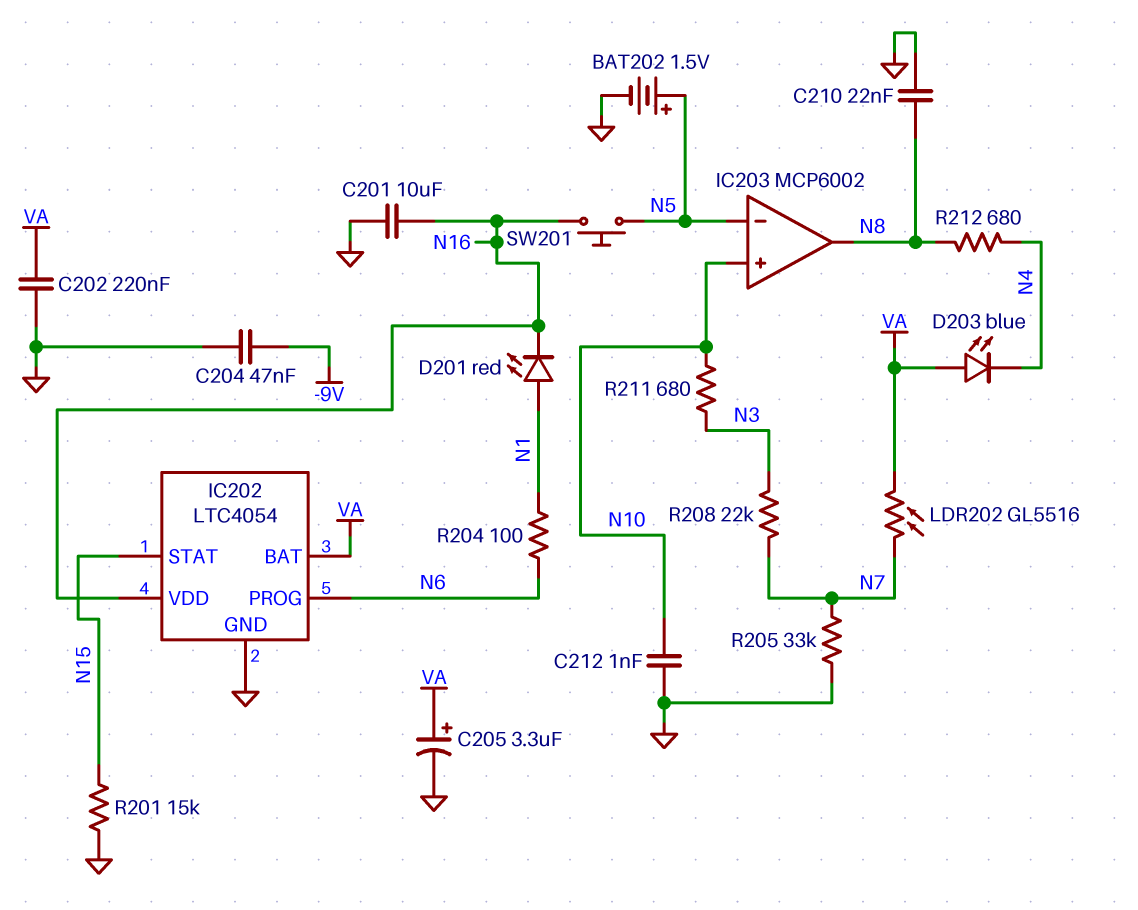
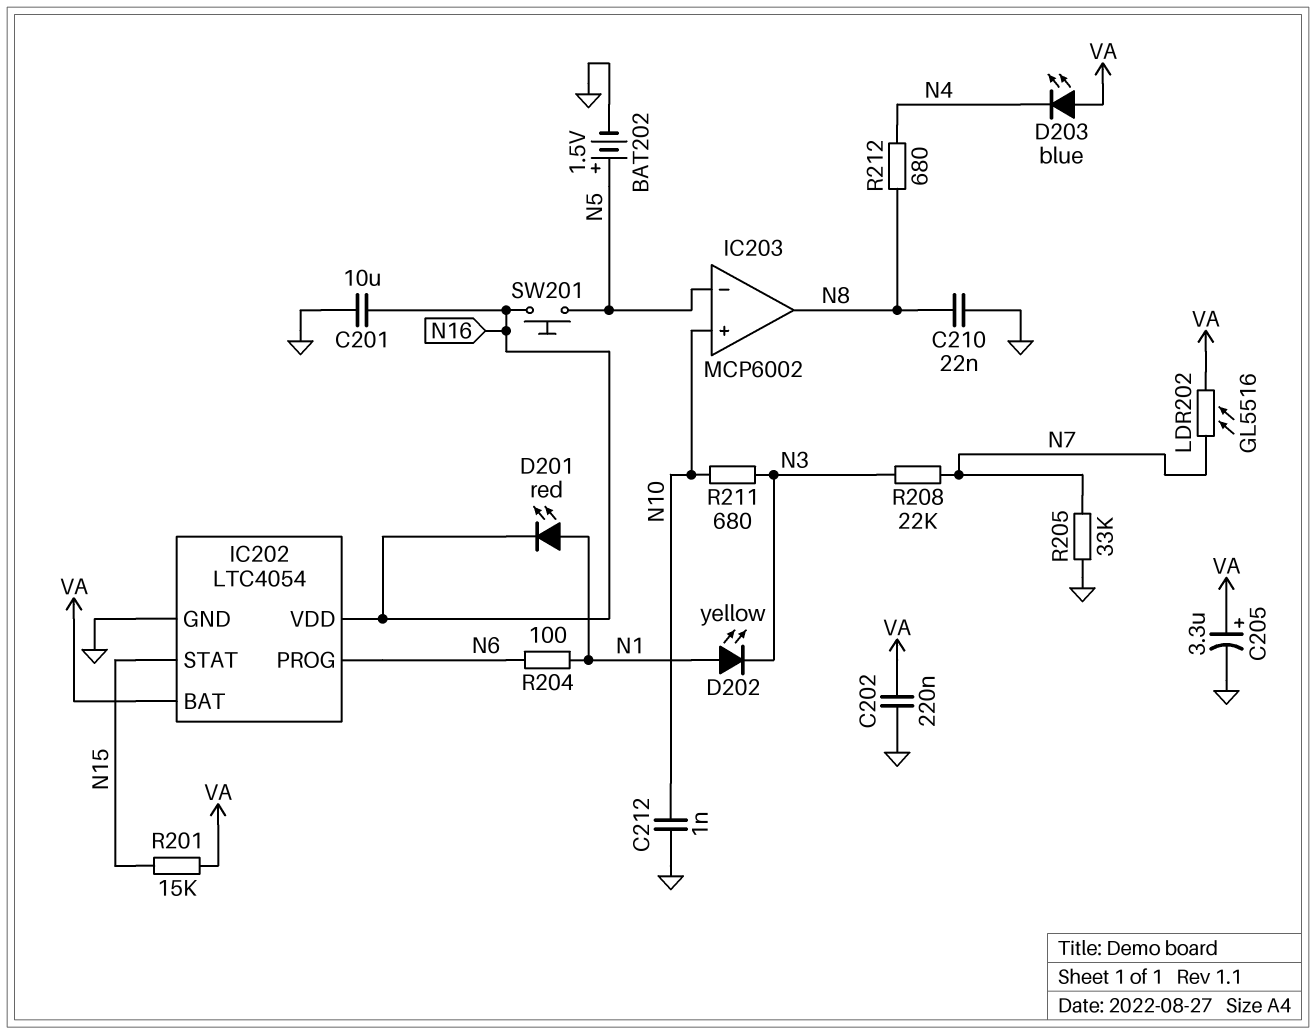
C204: 47nF (-9V, GND) -> none
D202: none -> LED yellow (A N1, K N3)
R201: 15k (GND, N15) -> 15k (N15, VA)

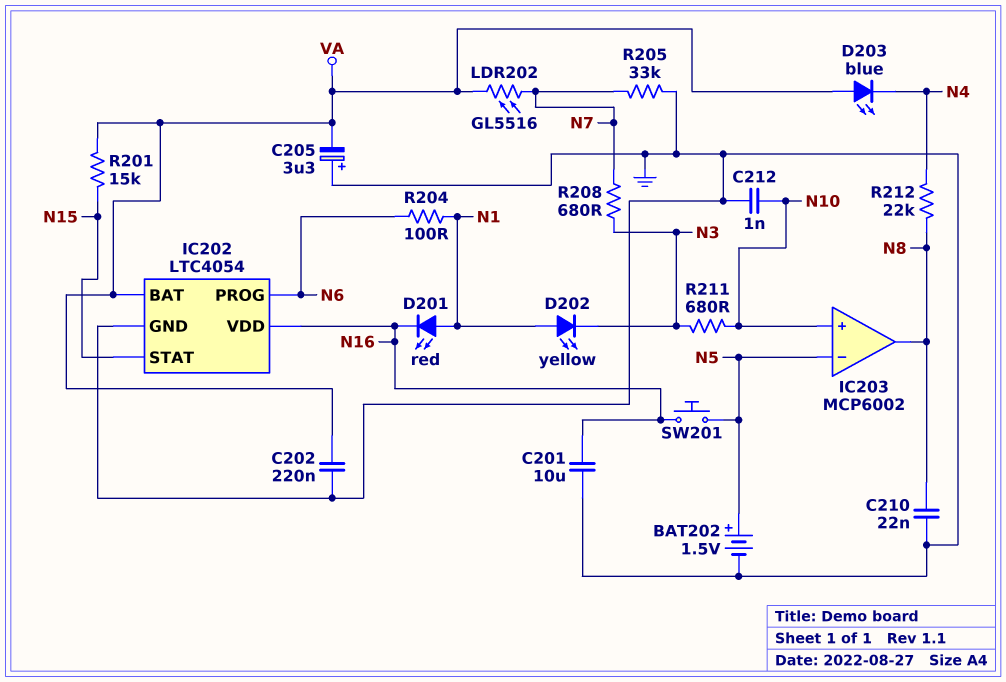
C205: 3.3uF (plus VA, minus GND) -> 3.3uF (plus GND, minus VA)
R208: 22k (N3, N7) -> 680 (N3, N7)
R212: 680 (N4, N8) -> 22k (N4, N8)

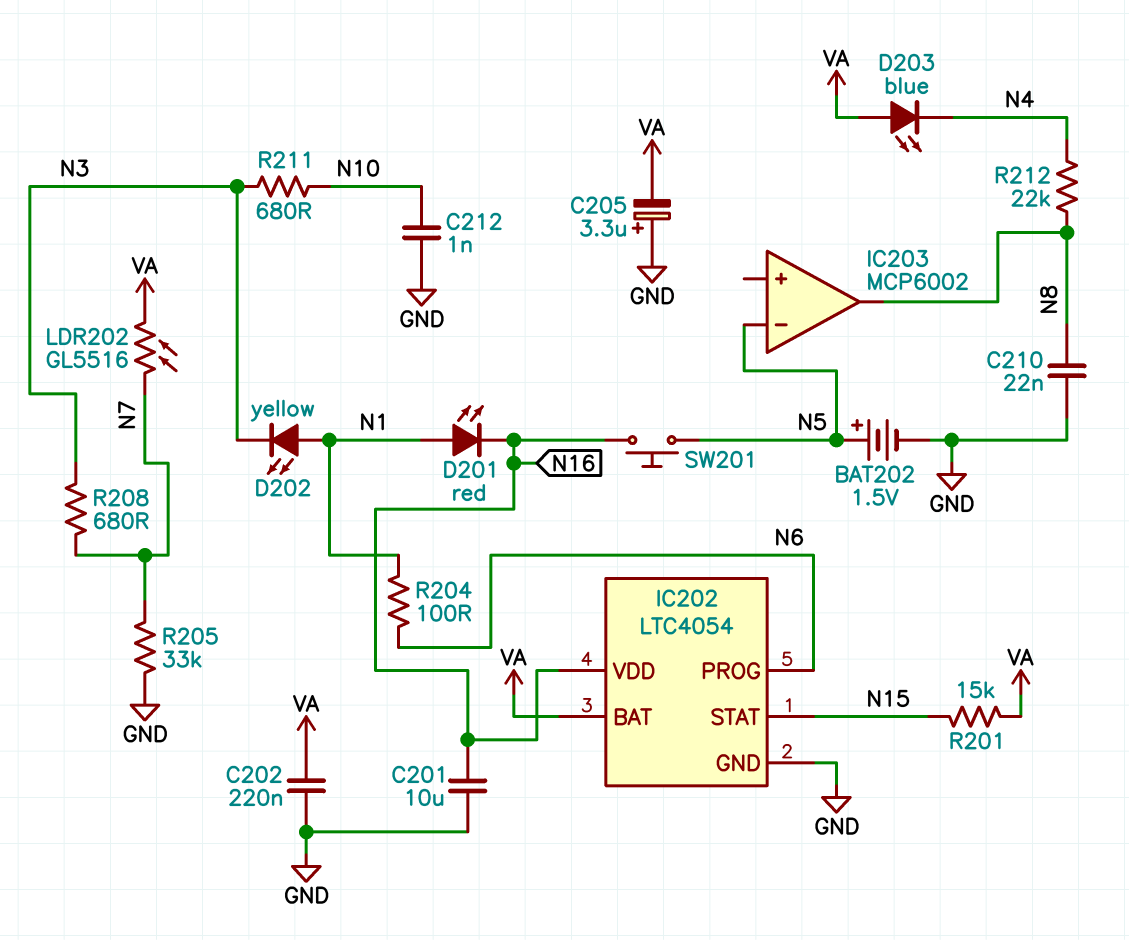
IC203 pin in+: N10 -> none

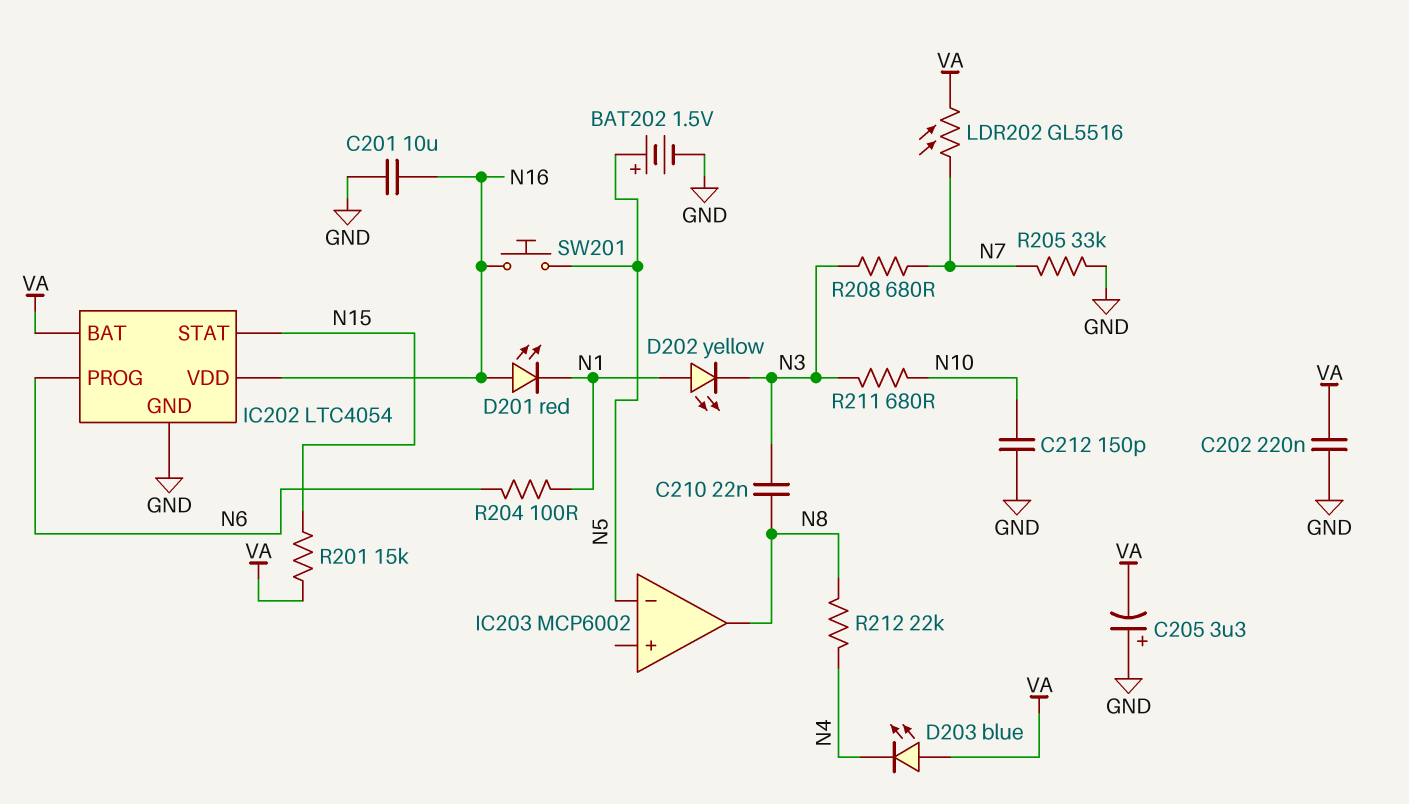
C210: 22nF (GND, N8) -> 22nF (N3, N8)
C212: 1nF (GND, N10) -> 150pF (GND, N10)
D201: LED red (A N1, K N16) -> LED red (A N16, K N1)

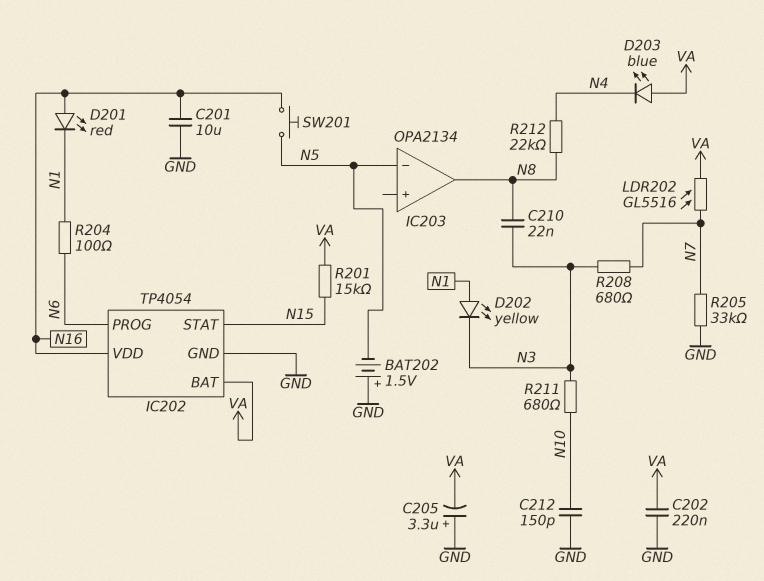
BAT202: 1.5V (plus N5, minus GND) -> 1.5V (plus GND, minus N5)
IC202: LTC4054 -> TP4054
IC203: MCP6002 -> OPA2134

